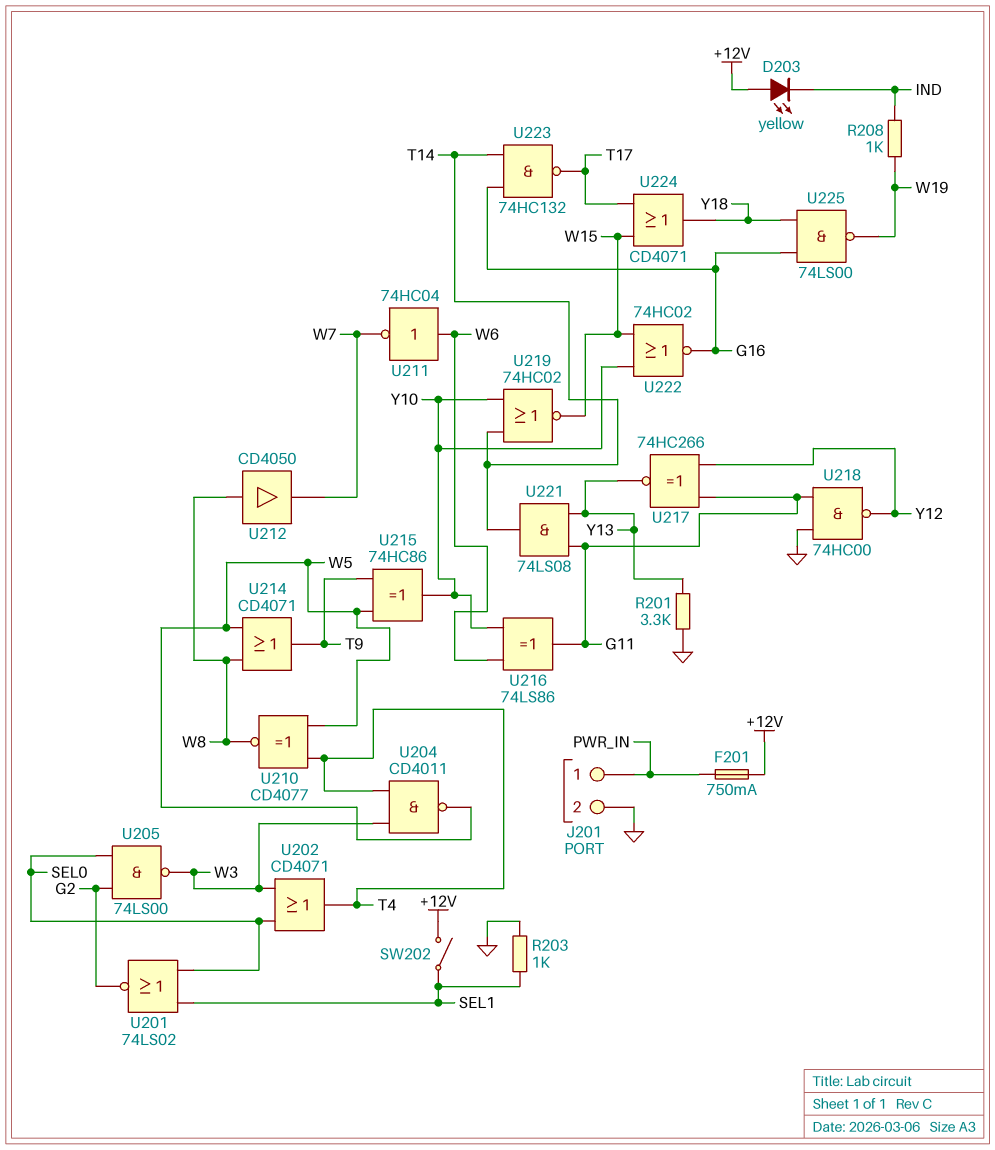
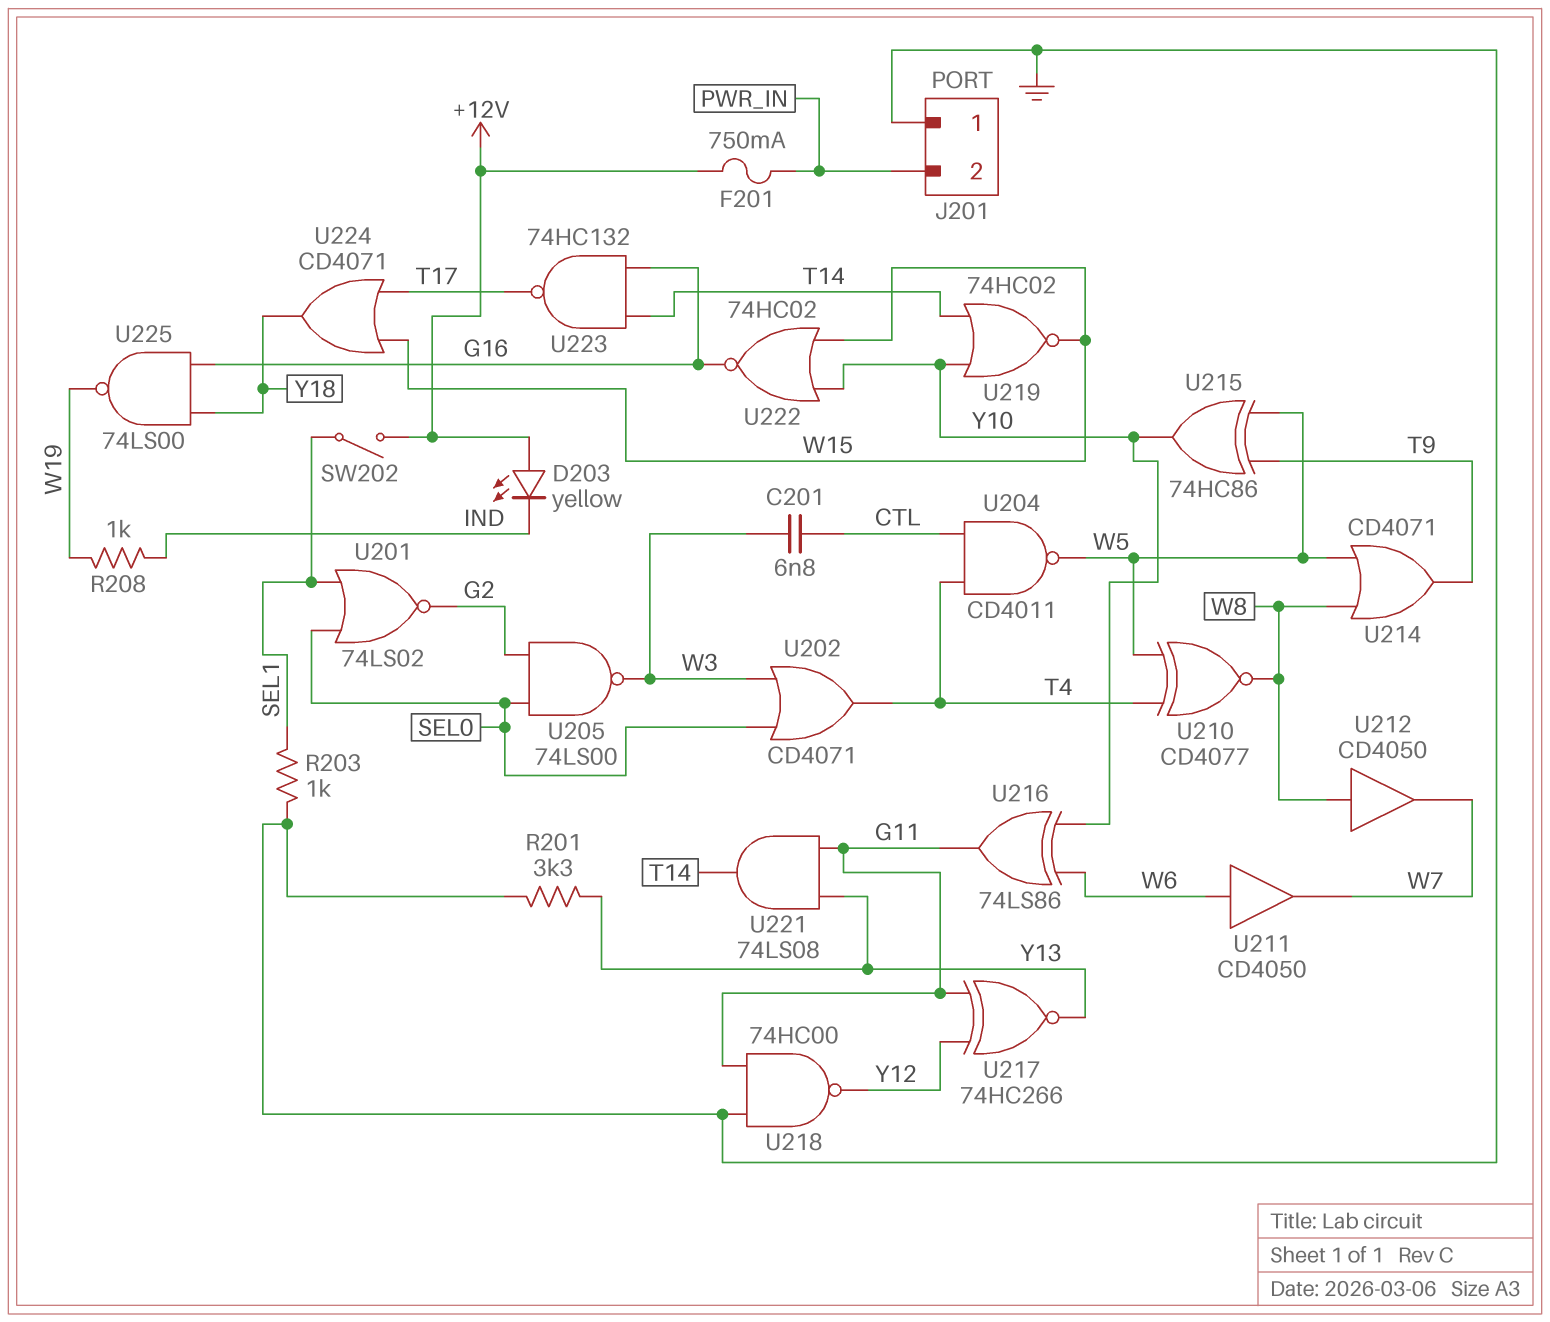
C201: none -> 6.8nF (CTL, W3)
J201 pin 1: PWR_IN -> GND
J201 pin 2: GND -> PWR_IN
U204: NAND CD4011 (in T4, in W3, out W5) -> NAND CD4011 (in CTL, in T4, out W5)
U211: NOT 74HC04 (in W6, out W7) -> buffer CD4050 (in W6, out W7)

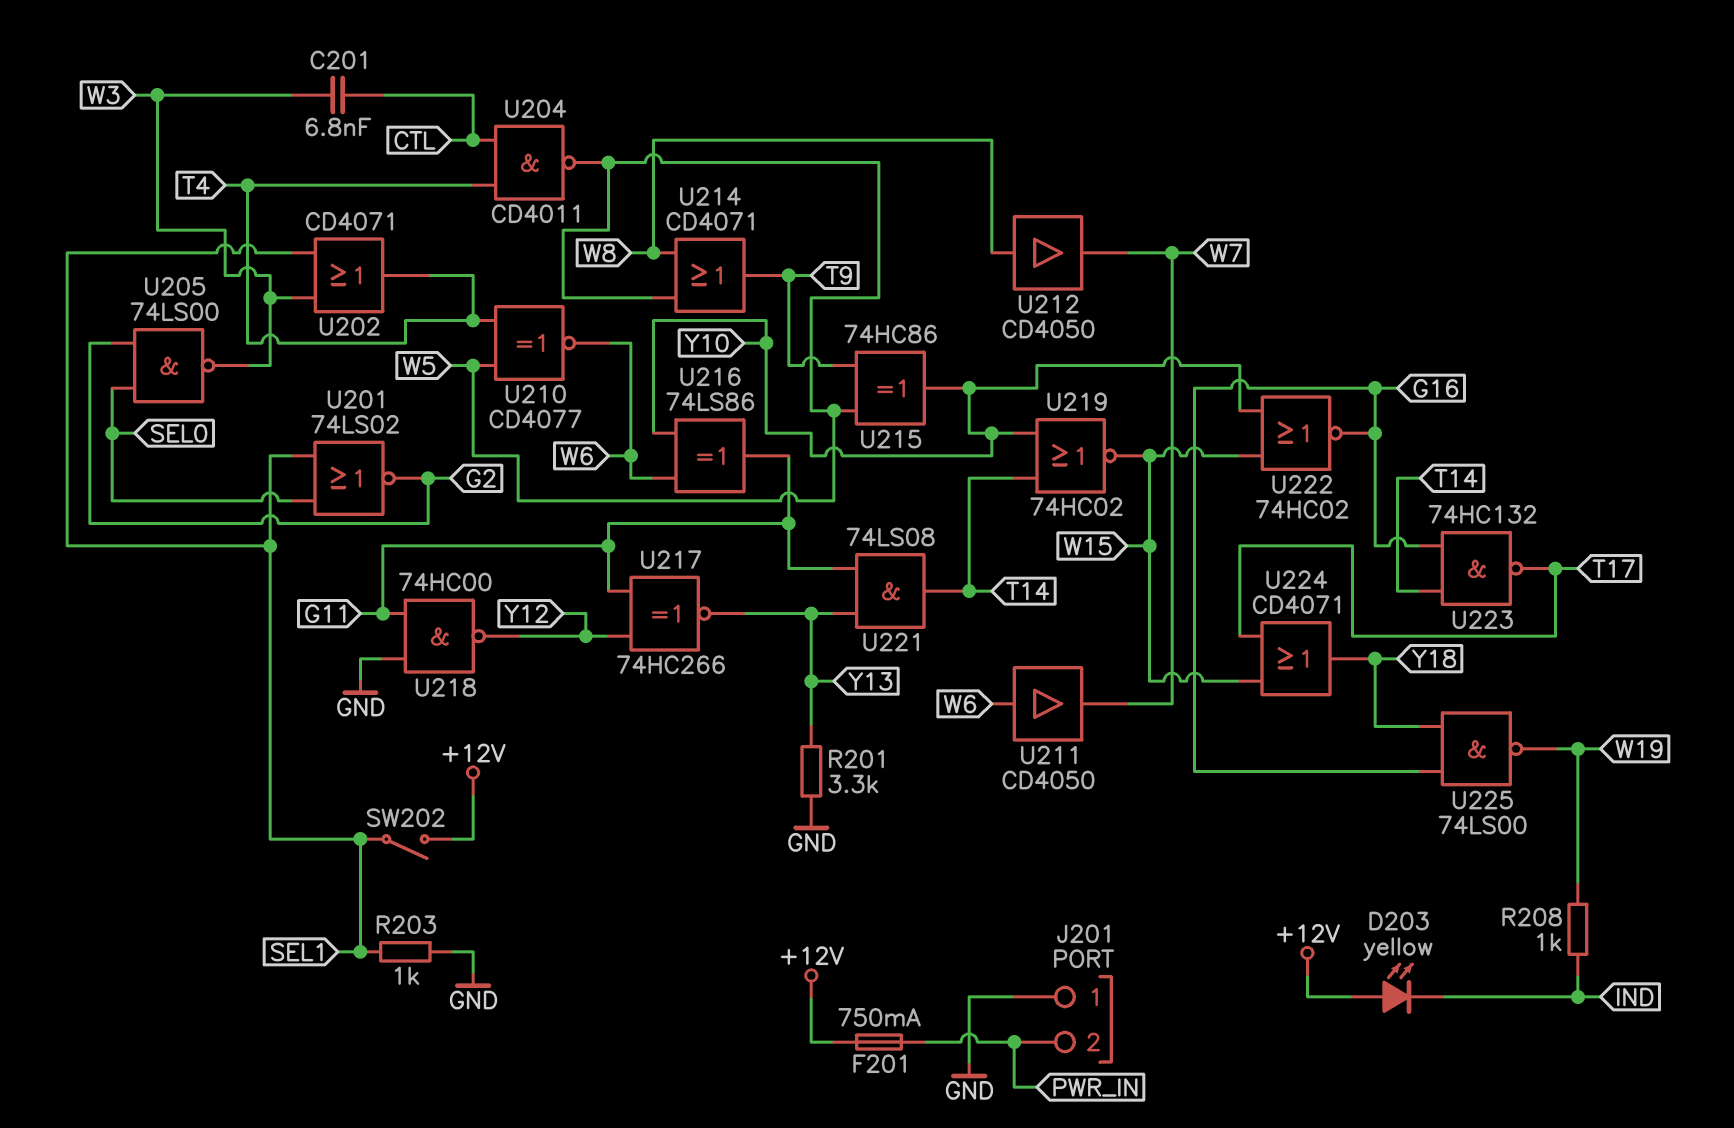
U202: OR CD4071 (in SEL0, in W3, out T4) -> OR CD4071 (in SEL1, in W3, out T4)
U210: XNOR CD4077 (in T4, in W5, out W8) -> XNOR CD4077 (in T4, in W5, out W6)

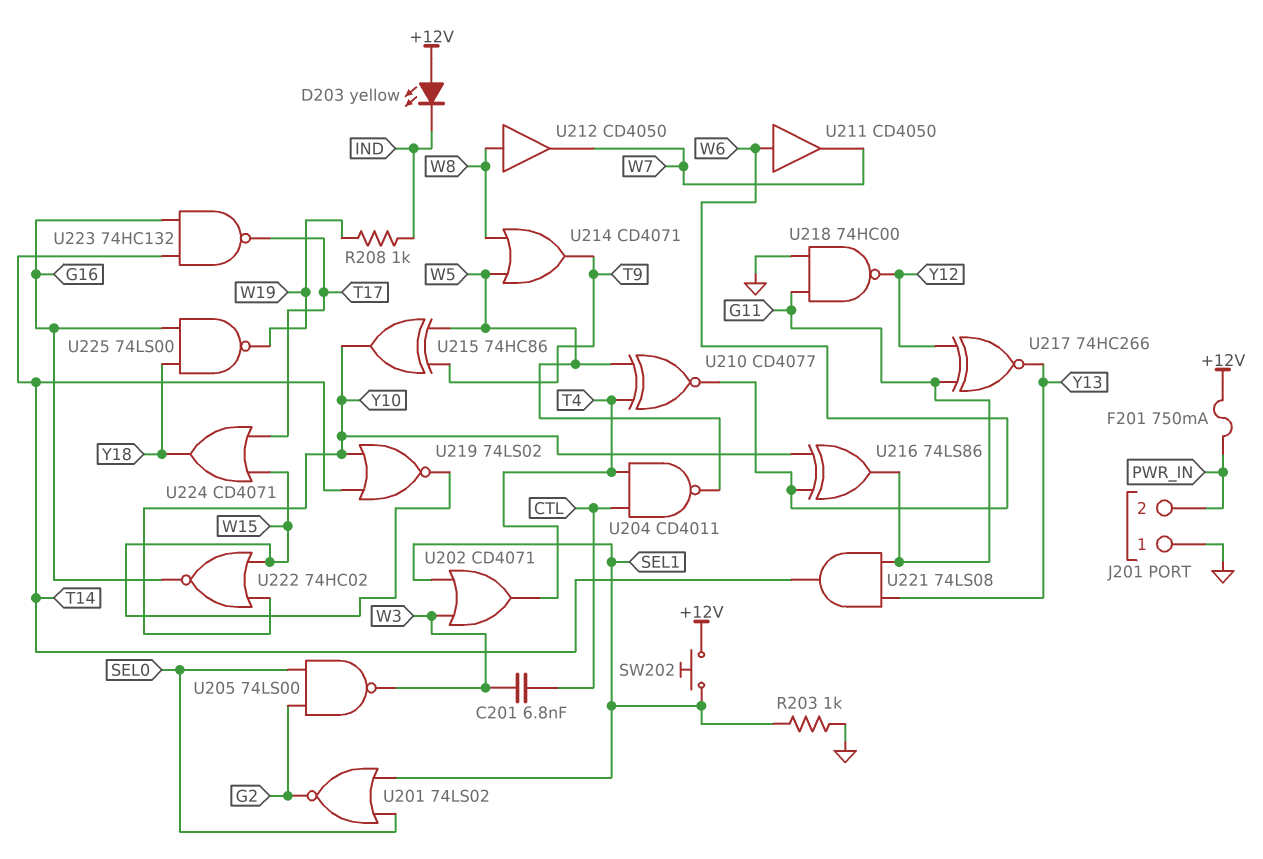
R201: 3.3k (GND, Y13) -> none
SW202: switch (+12V, SEL1) -> button (+12V, SEL1)
U219: NOR 74HC02 (in T14, in Y10, out W15) -> NOR 74LS02 (in T14, in Y10, out W15)

